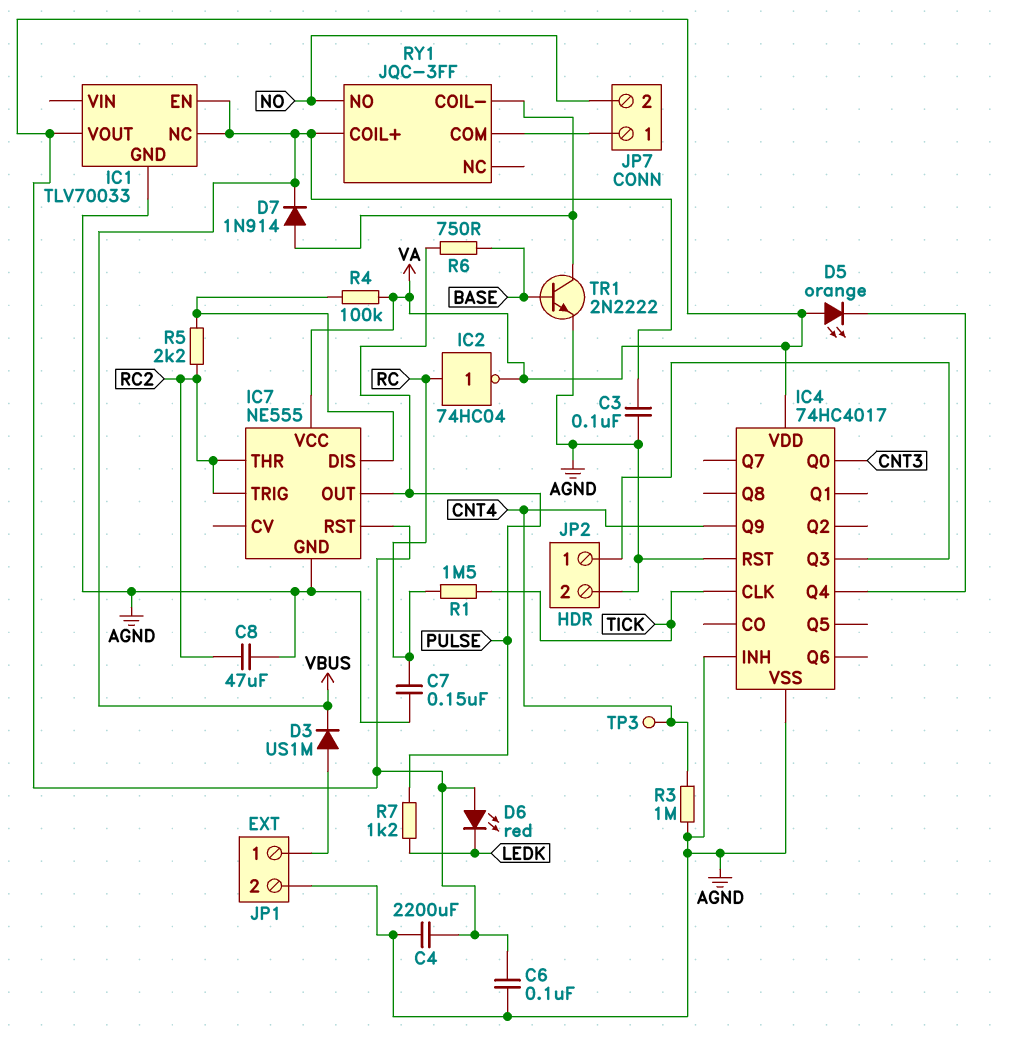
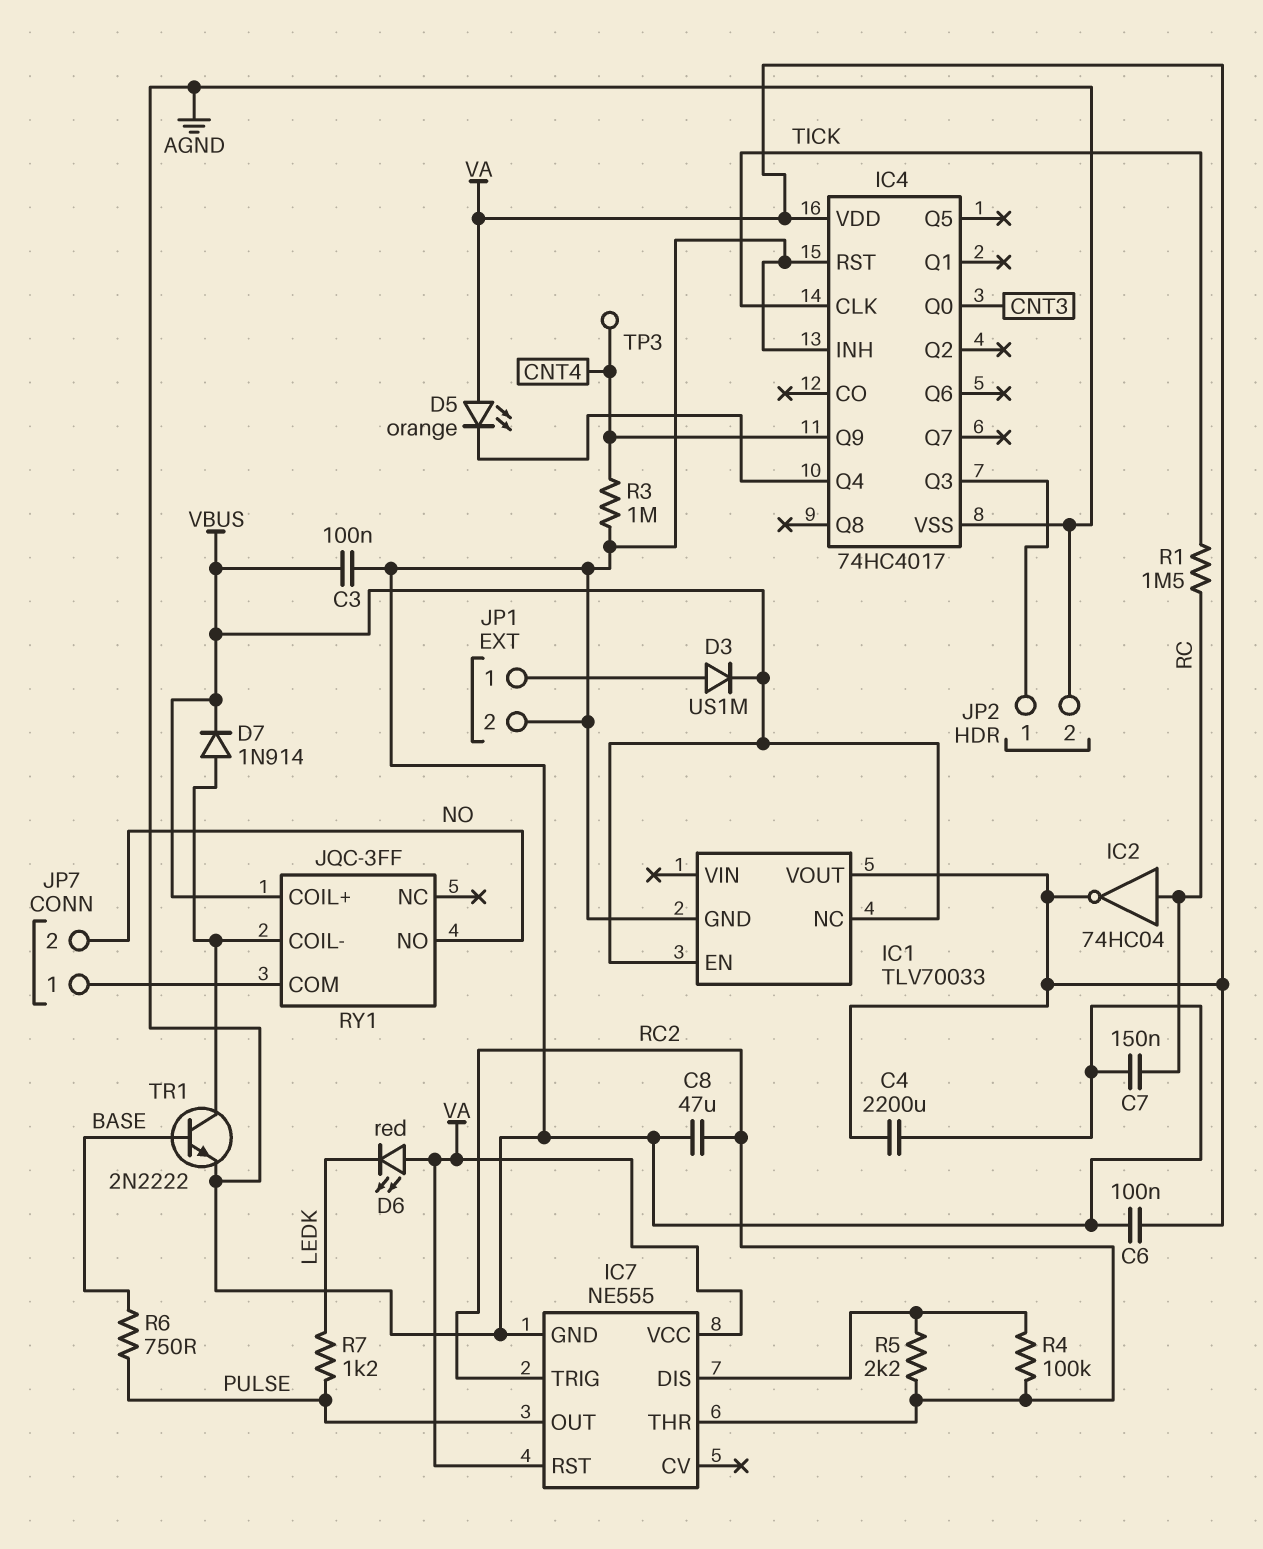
R4: 100k (IC7/DIS, VA) -> 100k (IC7/DIS, RC2)

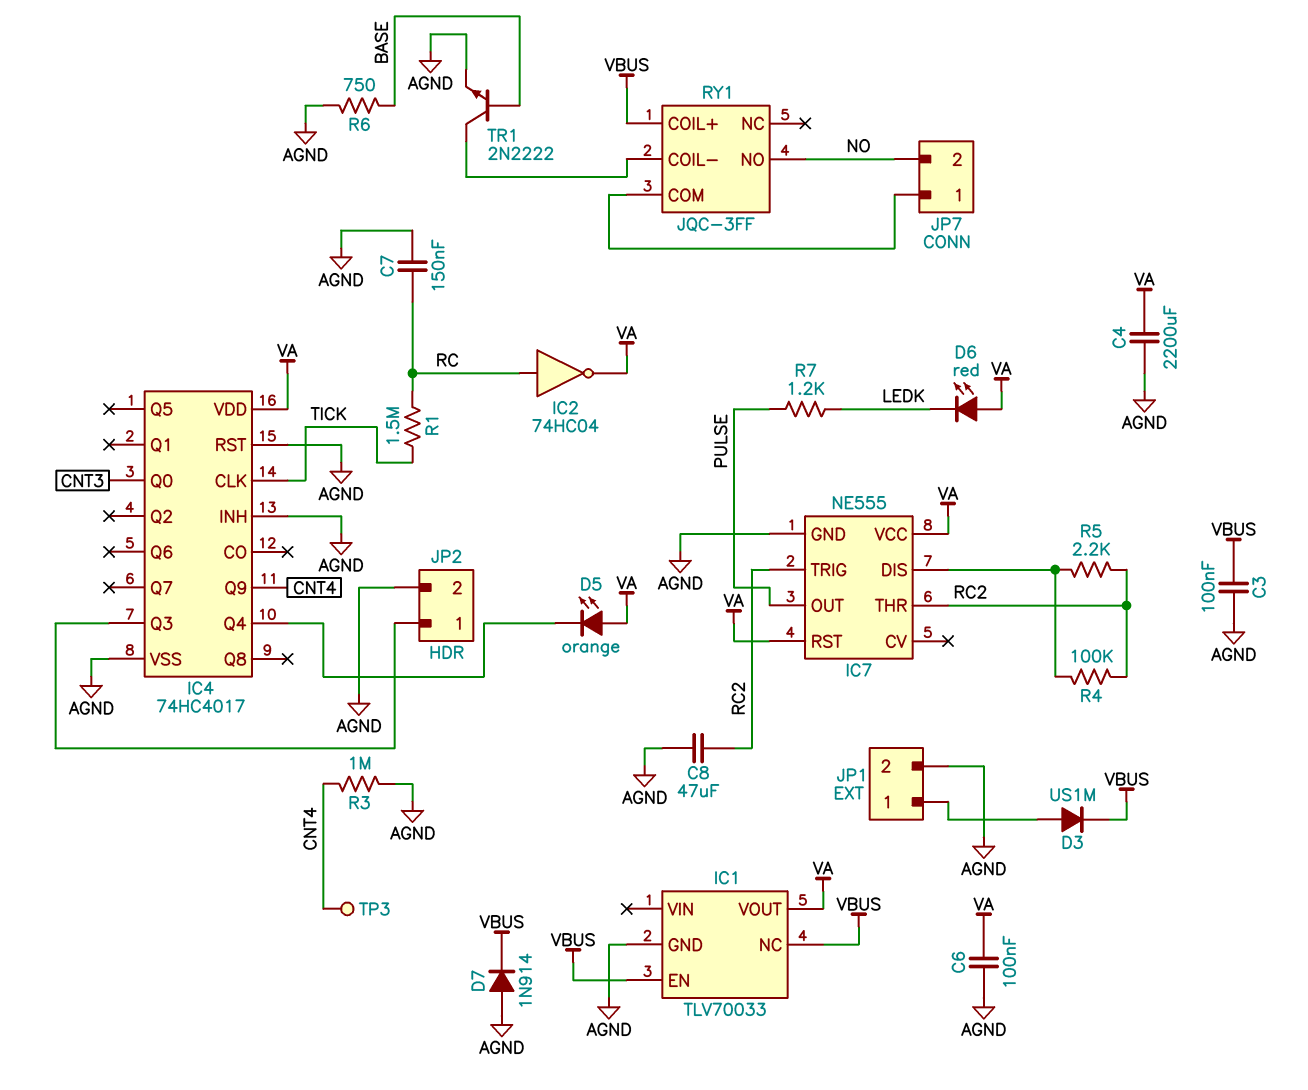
D7: diode 1N914 (A RY1/COIL-, K VBUS) -> diode 1N914 (A AGND, K VBUS)
R6: 750 (BASE, PULSE) -> 750 (AGND, BASE)

